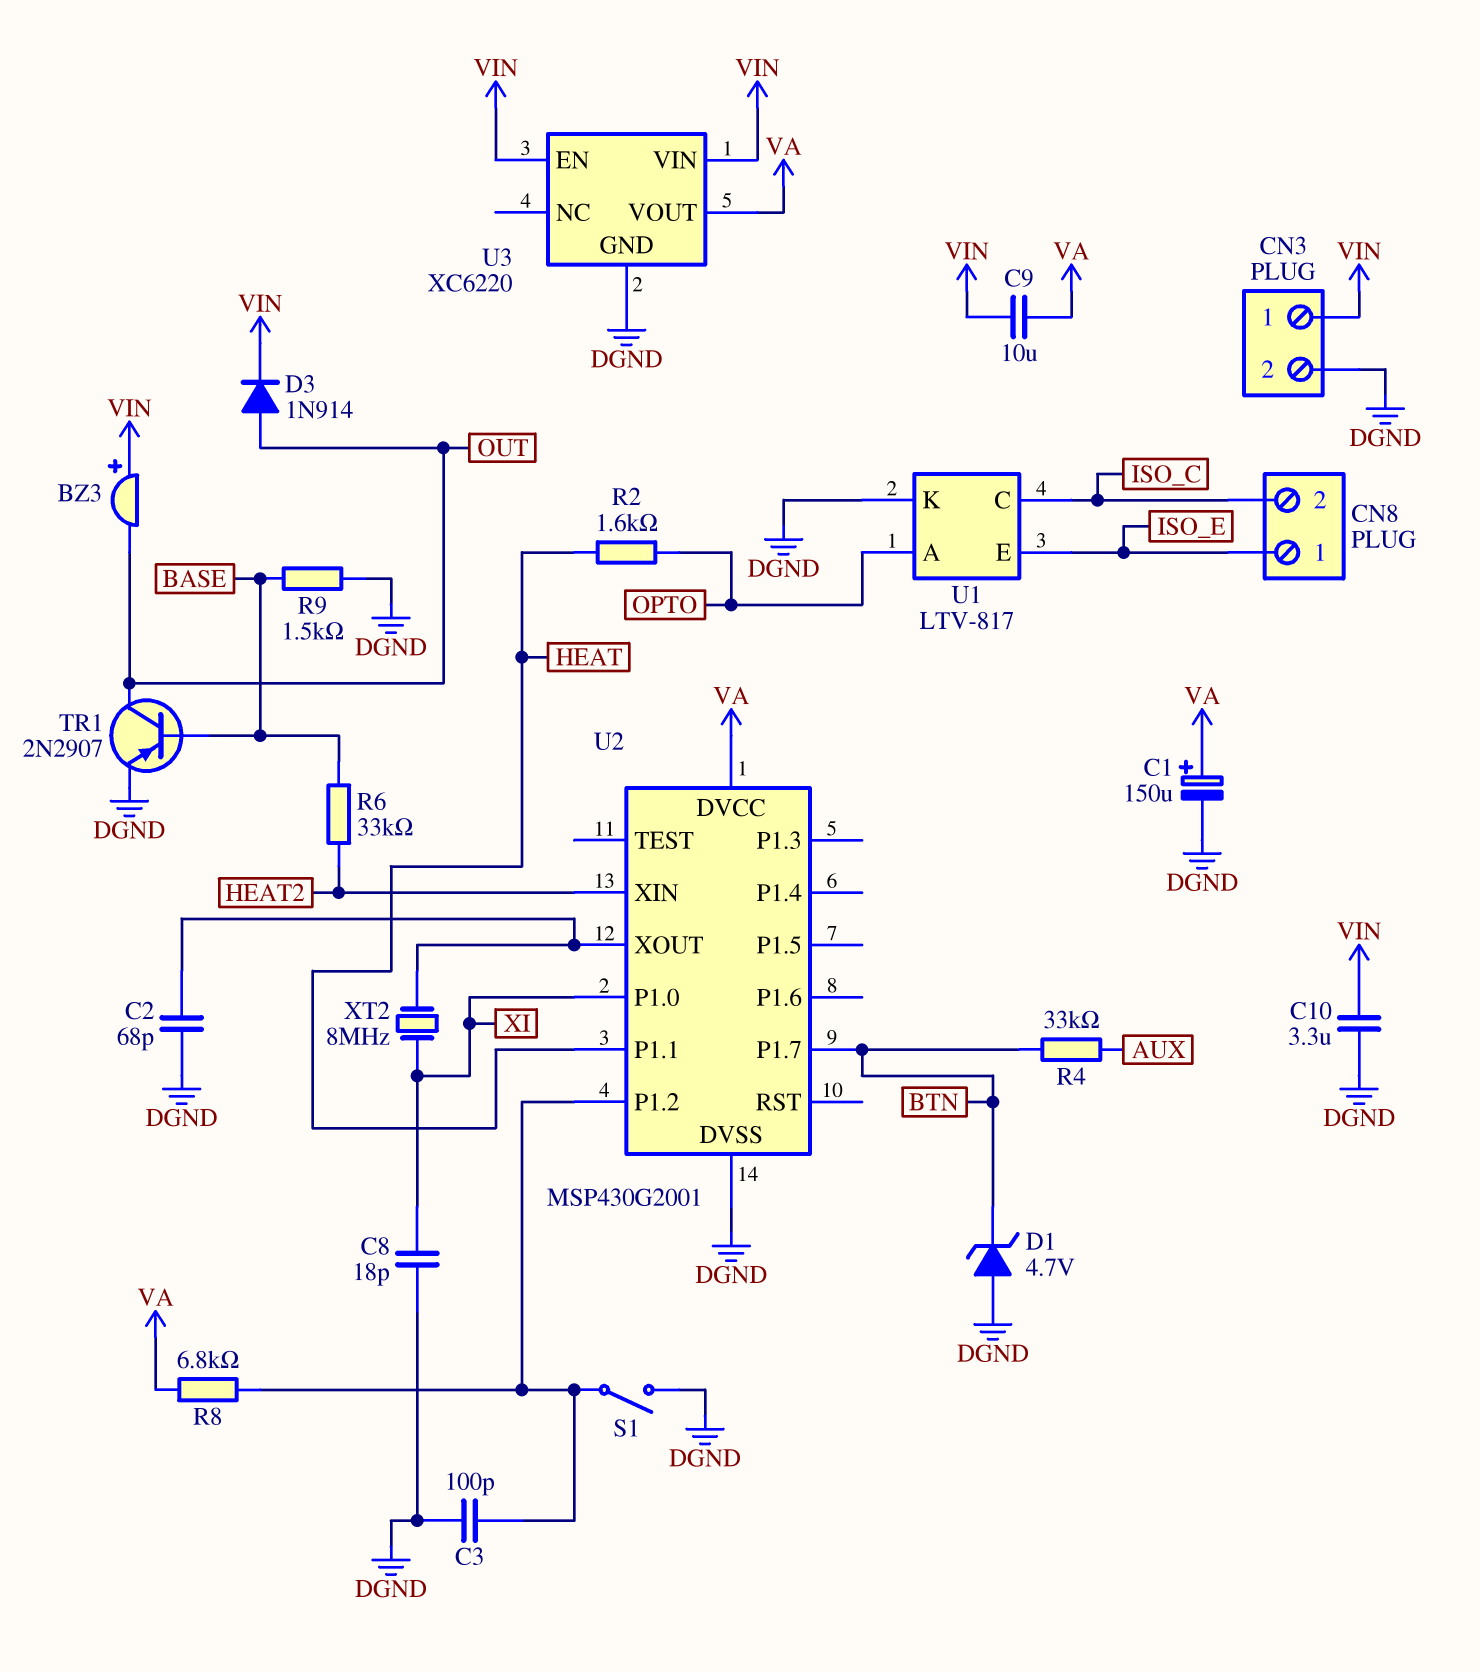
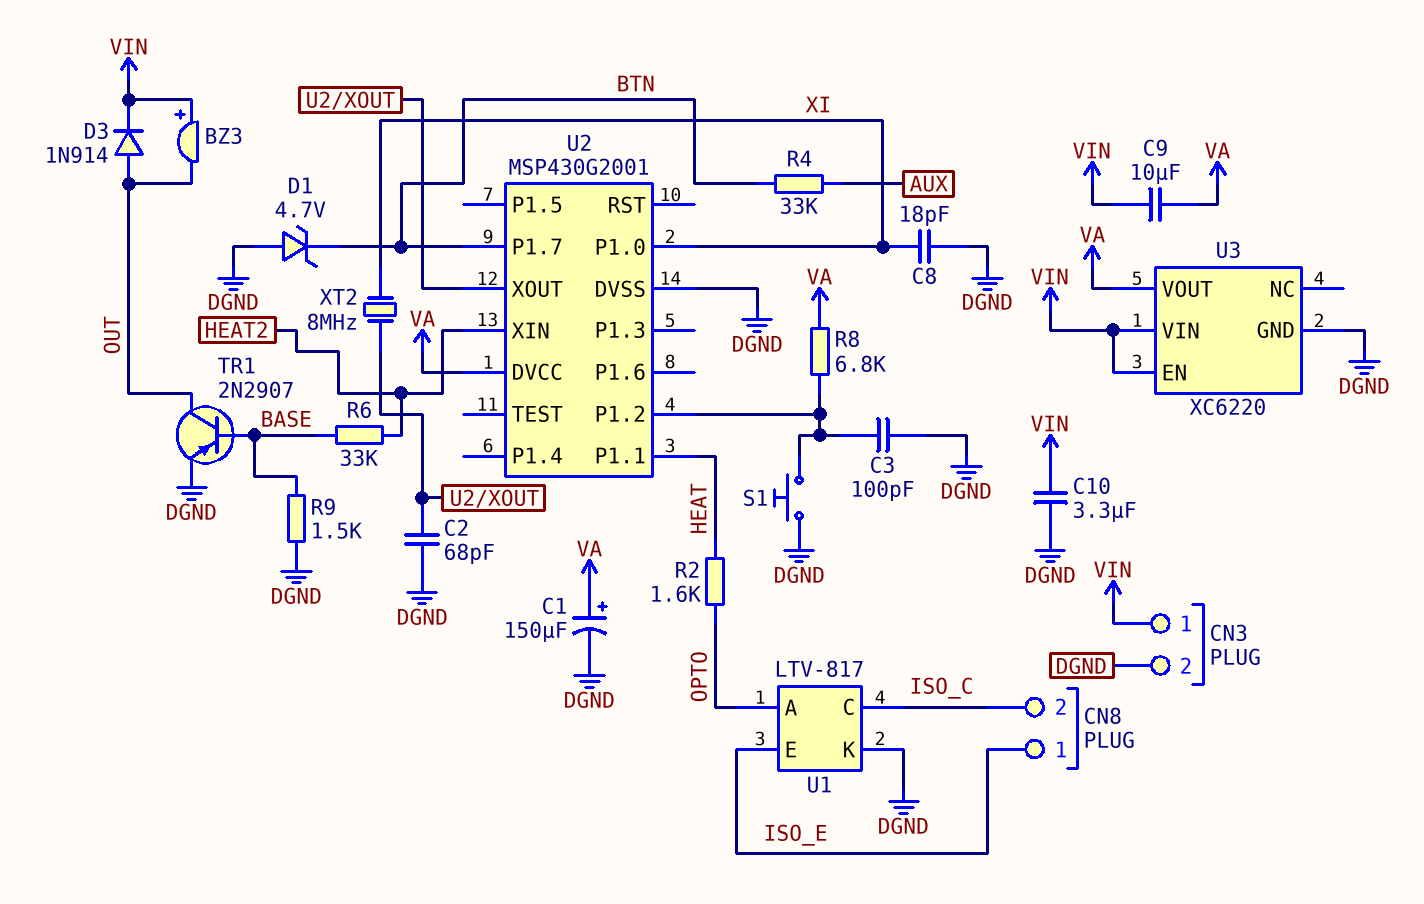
S1: switch (DGND, U2/P1.2) -> button (DGND, U2/P1.2)

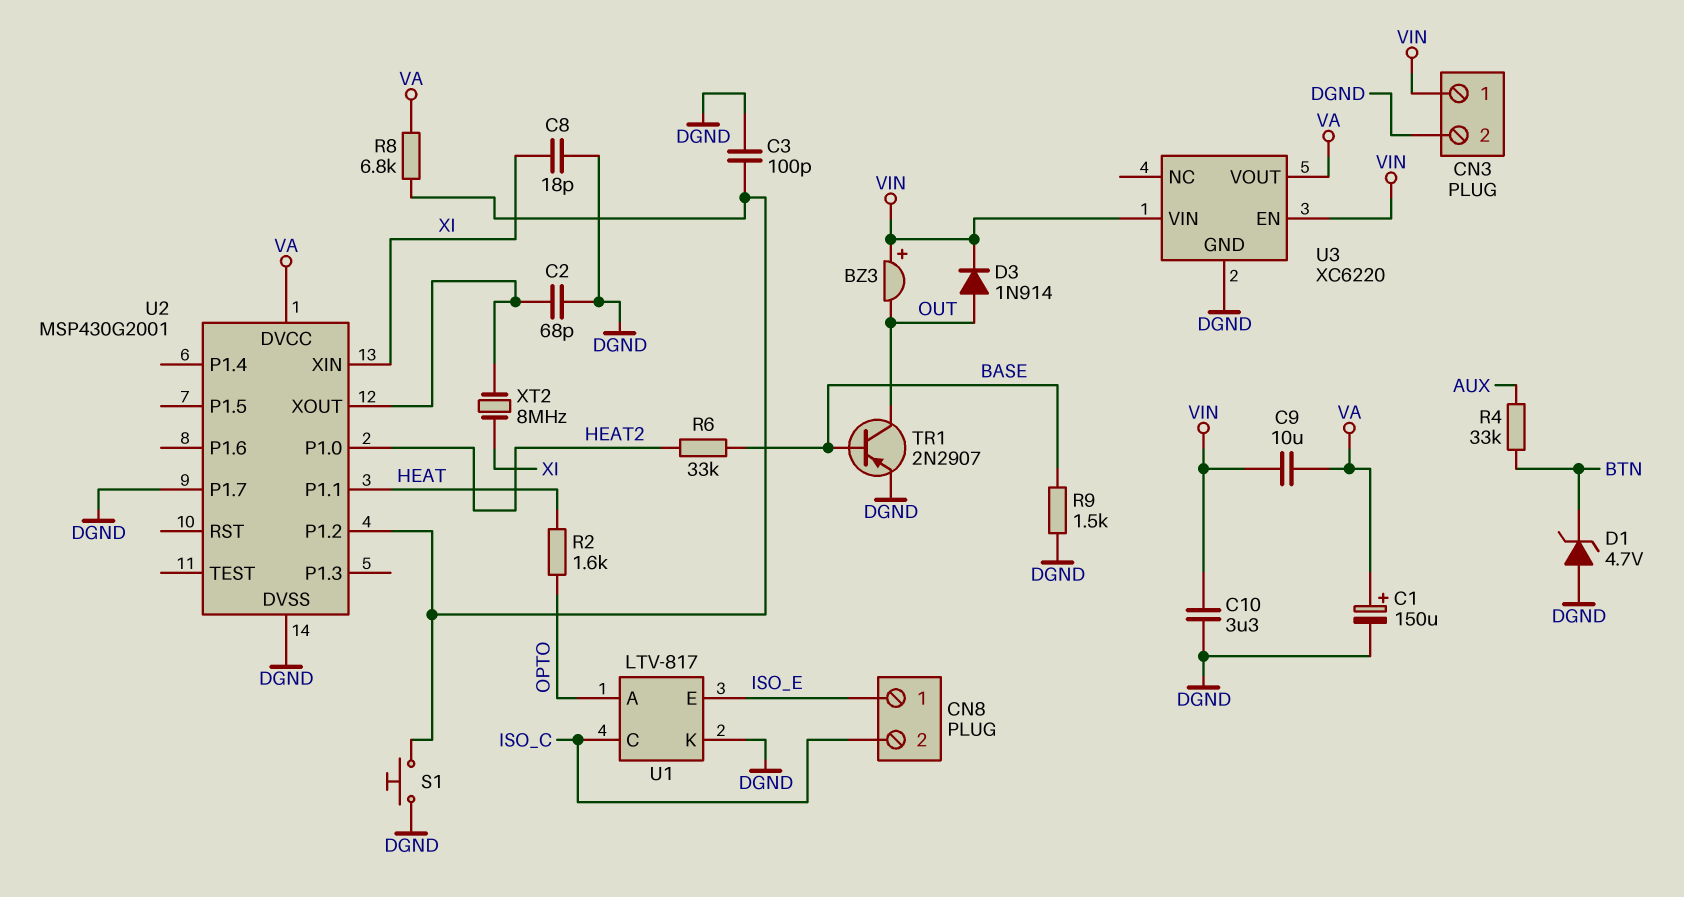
U2 pin P1.0: XI -> HEAT2
U2 pin P1.7: BTN -> DGND
U2 pin XIN: HEAT2 -> XI

